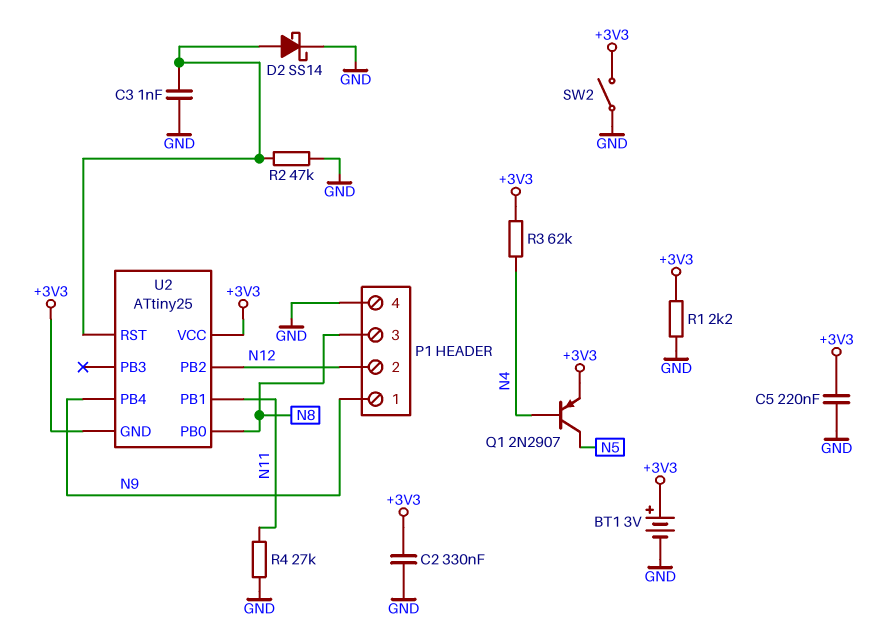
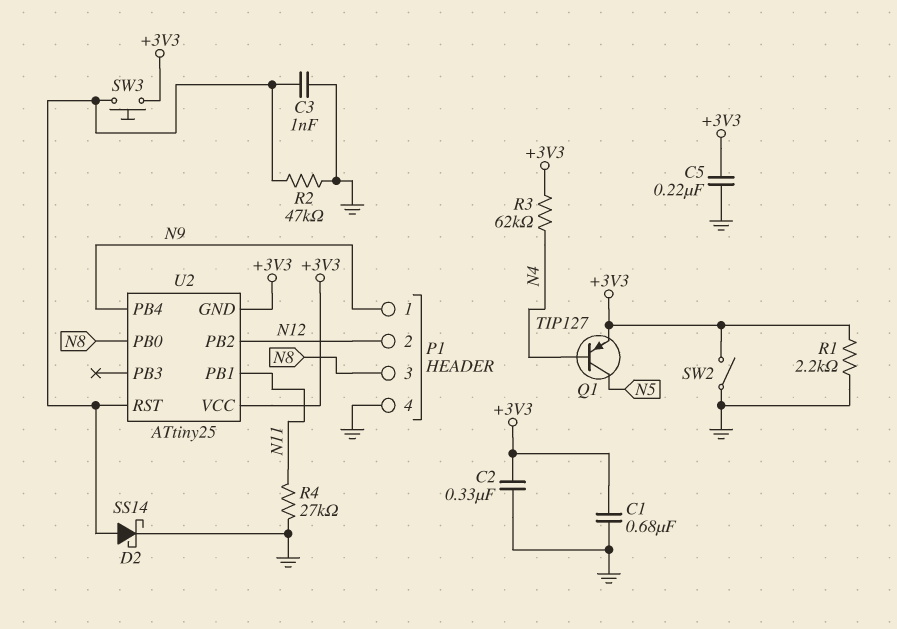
BT1: 3V (plus +3V3, minus GND) -> none
C1: none -> 680nF (+3V3, GND)
Q1: PNP 2N2907 (B N4, C N5, E +3V3) -> PNP TIP127 (B N4, C N5, E +3V3)
SW3: none -> button (+3V3, U2/RST)

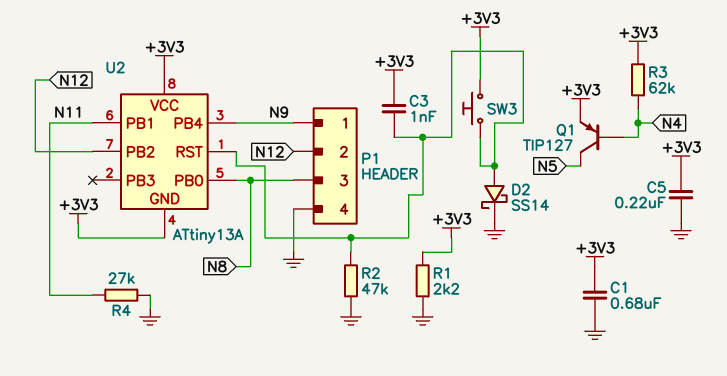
C2: 330nF (+3V3, GND) -> none
C3: 1nF (GND, U2/RST) -> 1nF (+3V3, U2/RST)
SW2: switch (+3V3, GND) -> none
U2: ATtiny25 -> ATtiny13A

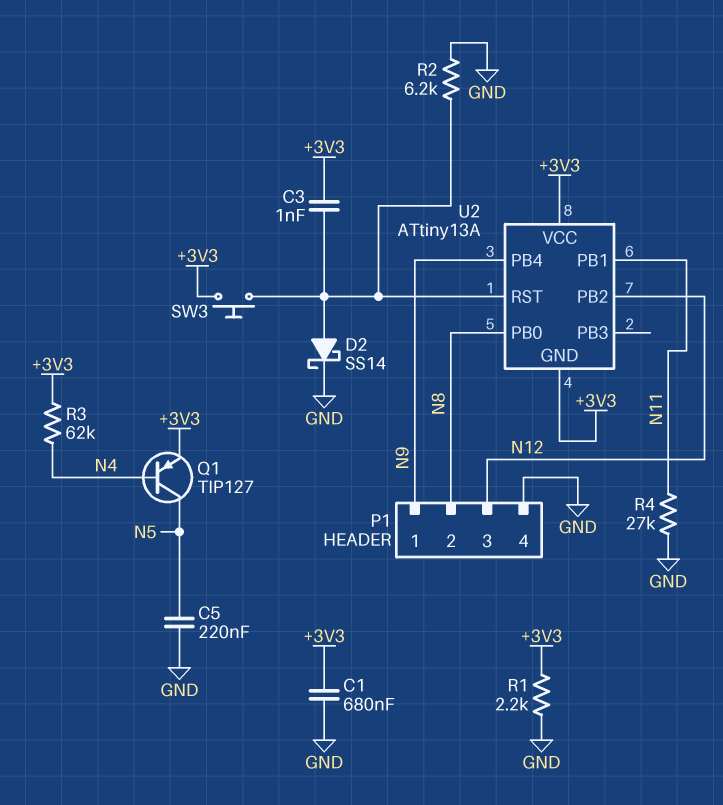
C5: 220nF (+3V3, GND) -> 220nF (GND, N5)
P1 pin 2: N12 -> N8
P1 pin 3: N8 -> N12
R2: 47k (GND, U2/RST) -> 6.2k (GND, U2/RST)

